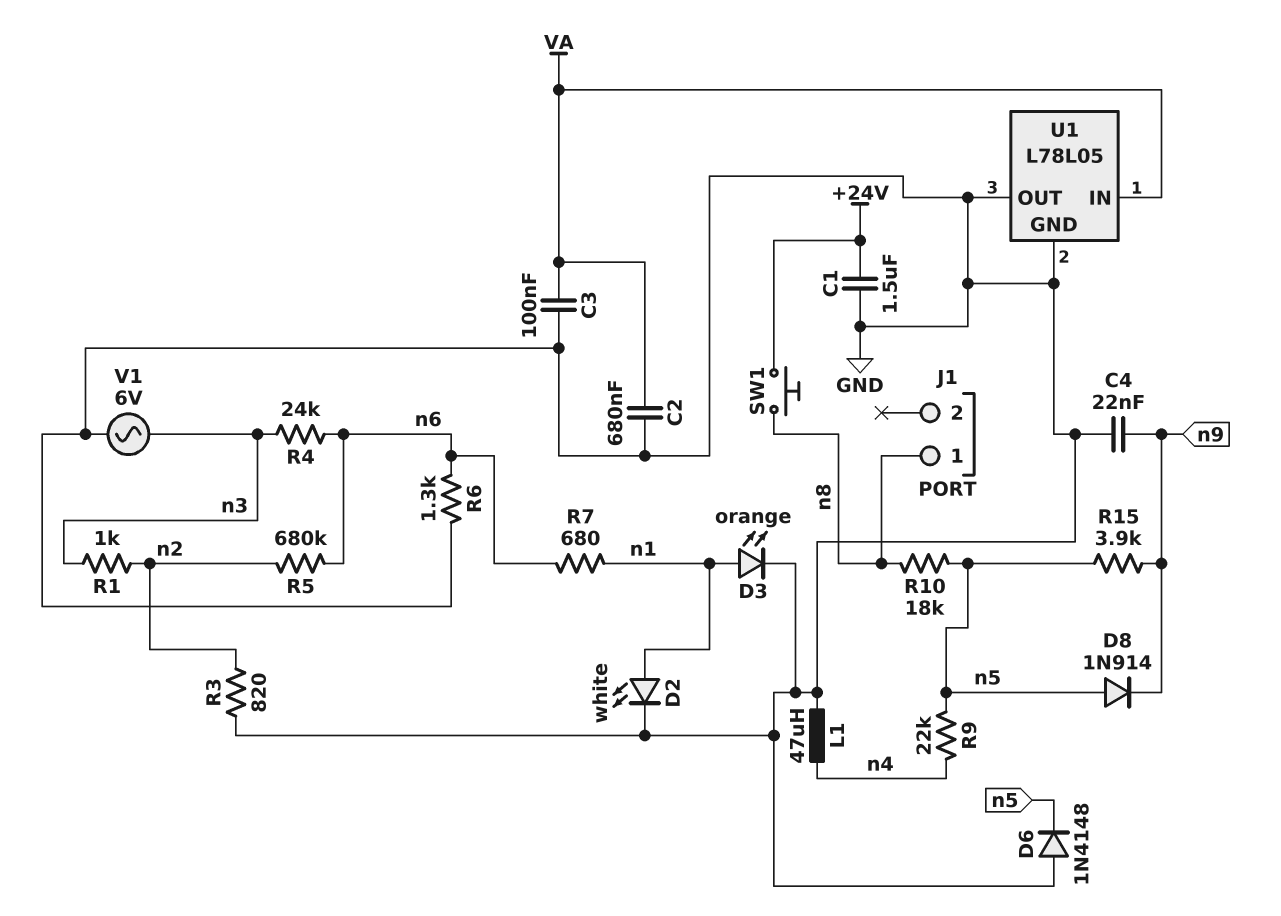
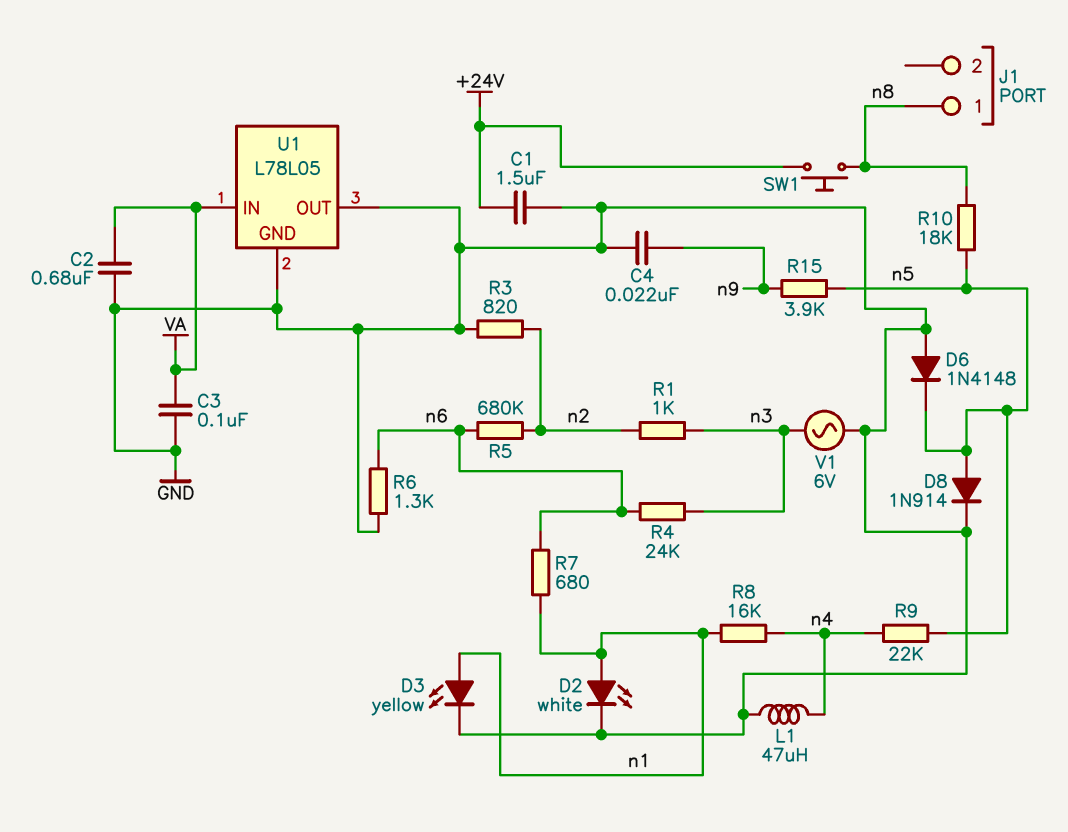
D3: LED orange (A n1, K GND) -> LED yellow (A n1, K GND)
D8: diode 1N914 (A n5, K n9) -> diode 1N914 (A n5, K GND)
R8: none -> 16k (n1, n4)

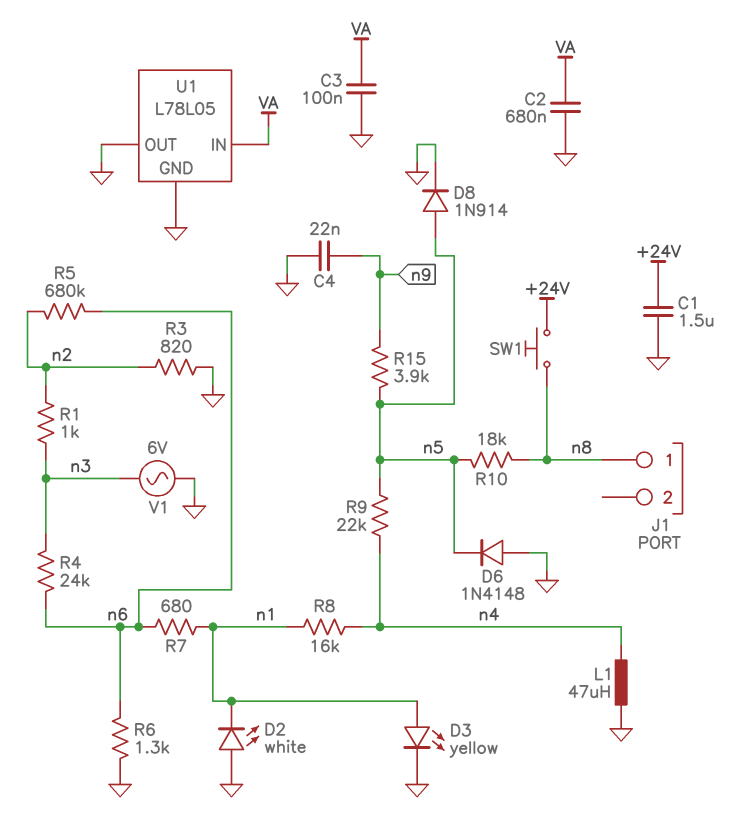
D2: LED white (A n1, K GND) -> LED white (A GND, K n1)

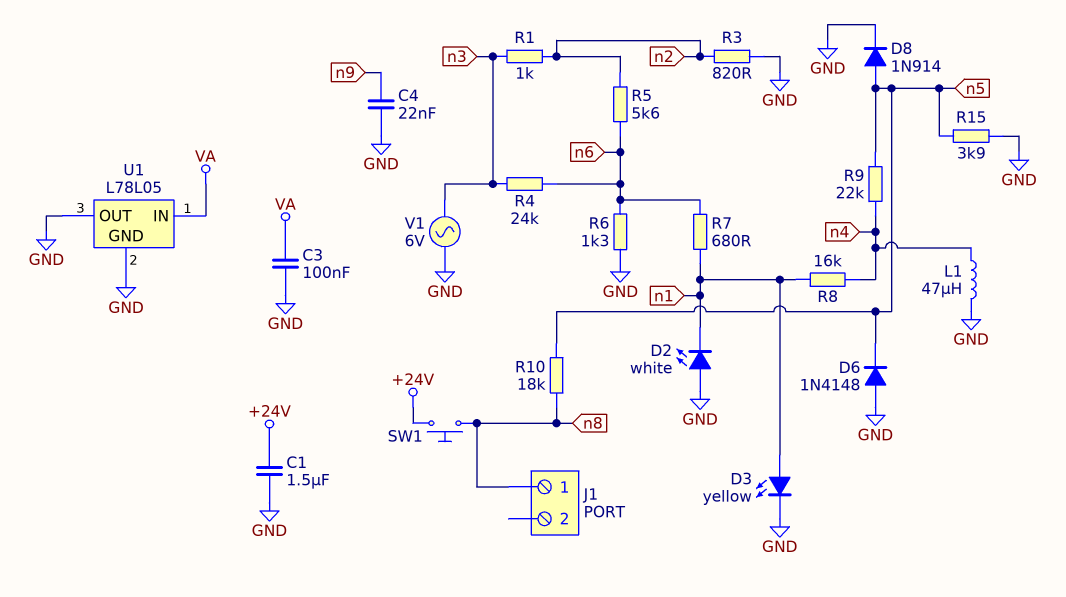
C2: 680nF (GND, VA) -> none
R5: 680k (n2, n6) -> 5.6k (n2, n6)
R15: 3.9k (n5, n9) -> 3.9k (GND, n5)

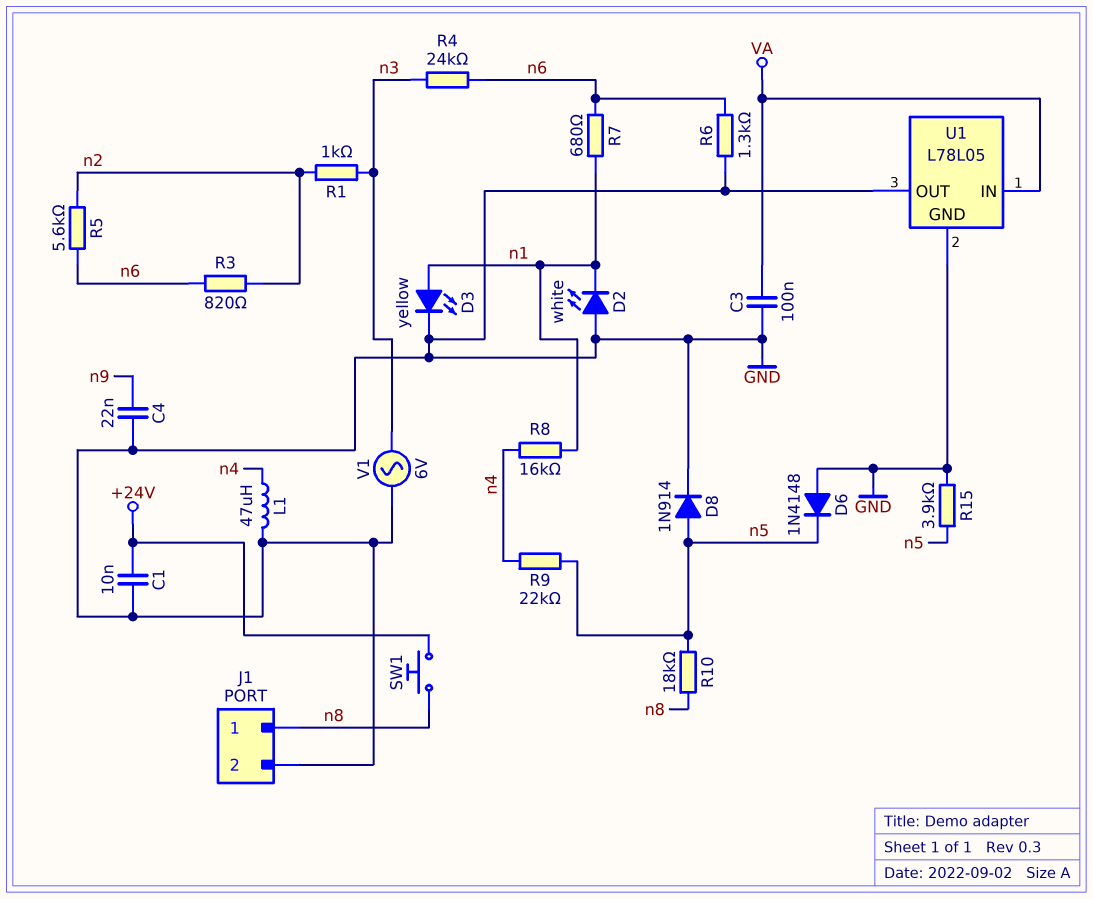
C1: 1.5uF (+24V, GND) -> 10nF (+24V, GND)
J1 pin 2: none -> GND
R3: 820 (GND, n2) -> 820 (n2, n6)

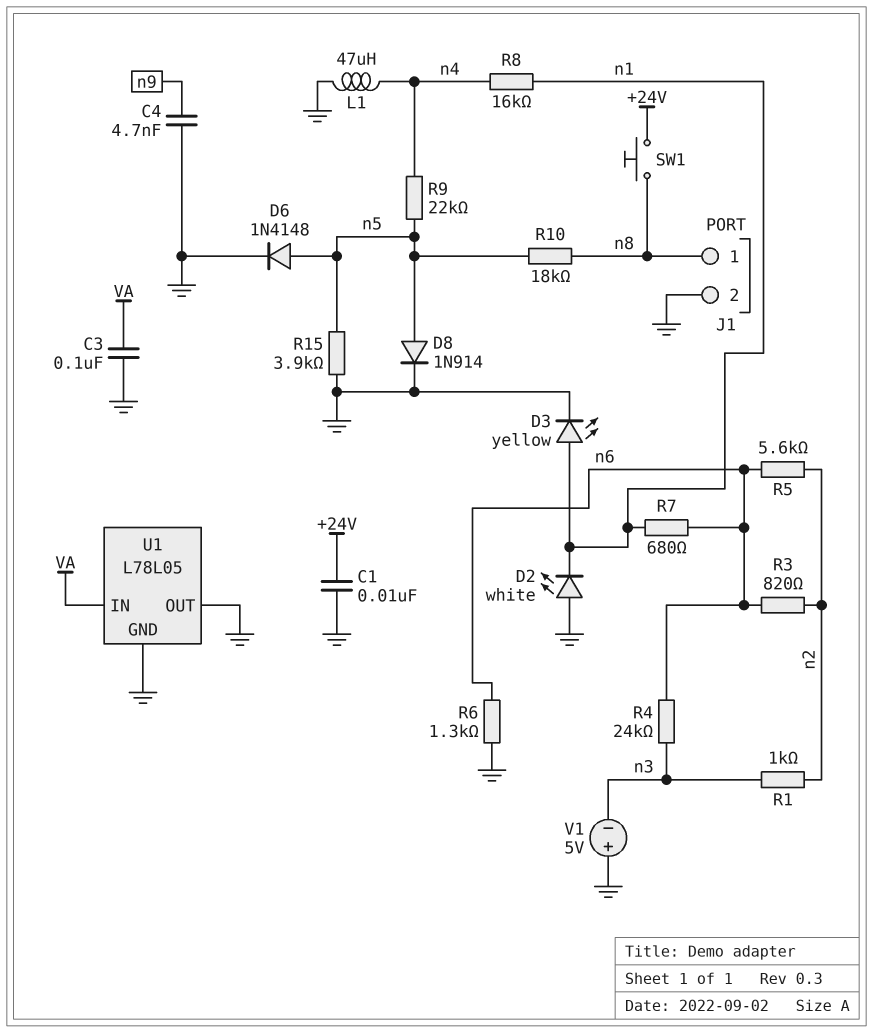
C4: 22nF (GND, n9) -> 4.7nF (GND, n9)
D6: diode 1N4148 (A GND, K n5) -> diode 1N4148 (A n5, K GND)
V1: AC 6V (GND, n3) -> 5V (plus GND, minus n3)

